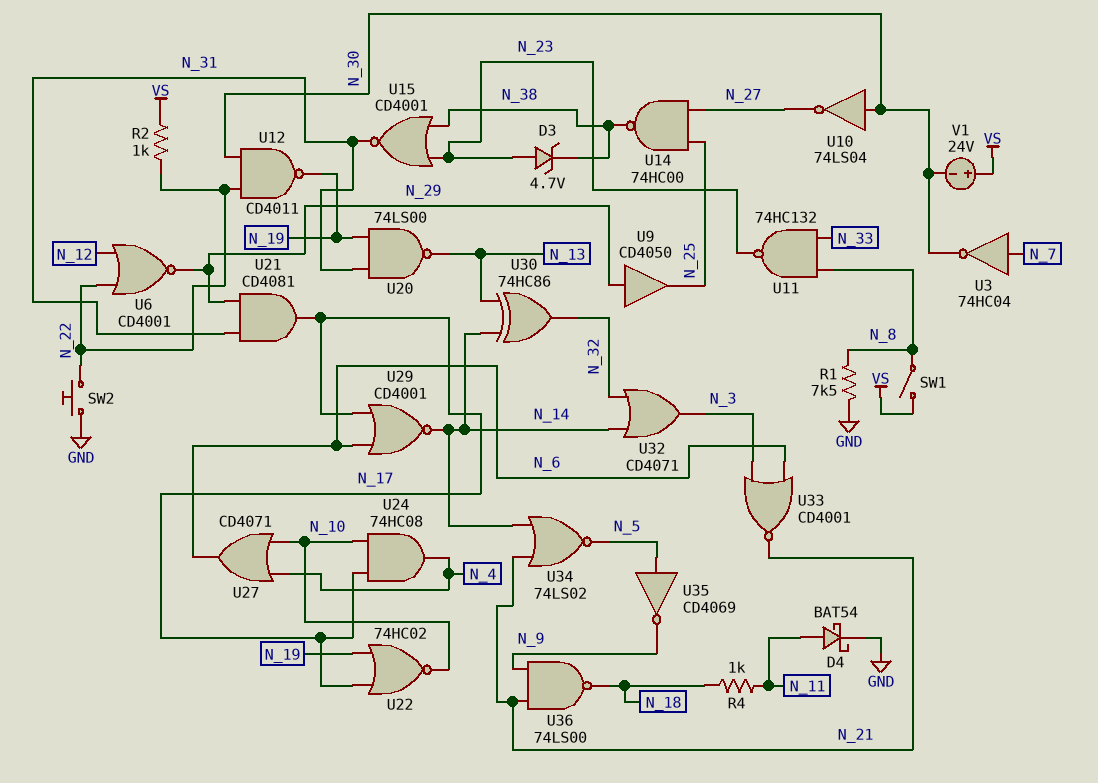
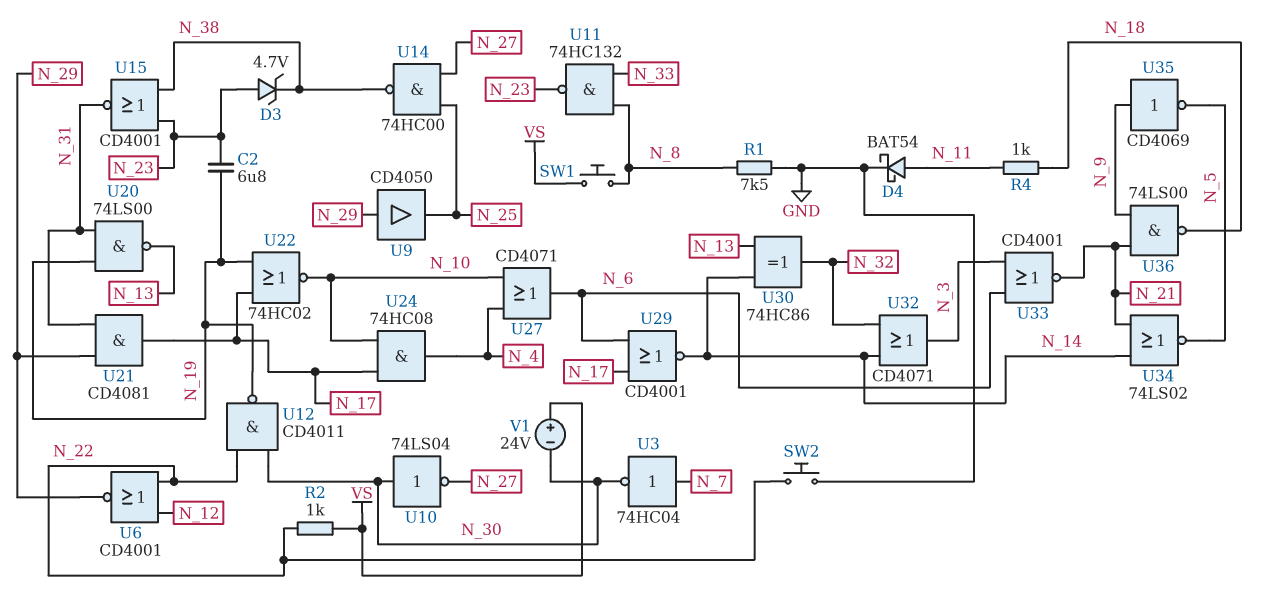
C2: none -> 6.8uF (N_19, N_23)
SW1: switch (N_8, VS) -> button (N_8, VS)
U35: NOT CD4069 (in N_5, out N_9) -> NOT CD4069 (in N_9, out N_5)

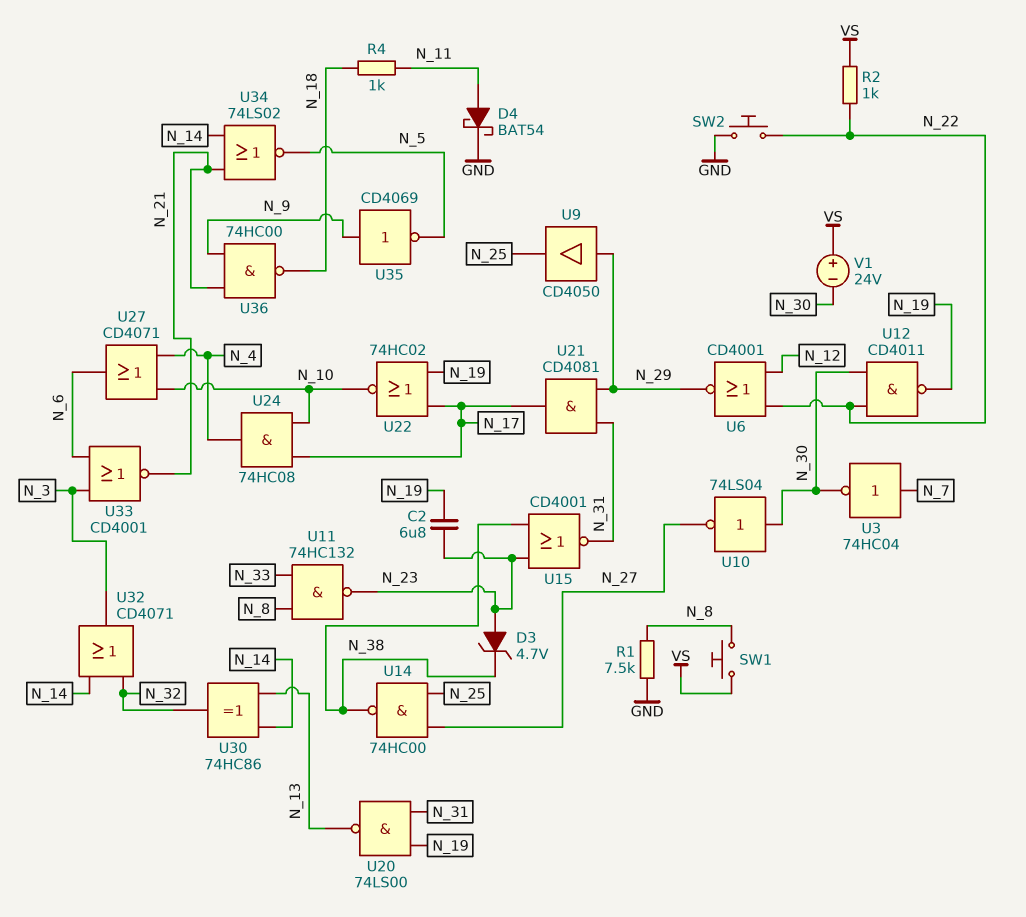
U29: NOR CD4001 (in N_6, in N_17, out N_14) -> none
U36: NAND 74LS00 (in N_9, in N_21, out N_18) -> NAND 74HC00 (in N_9, in N_21, out N_18)

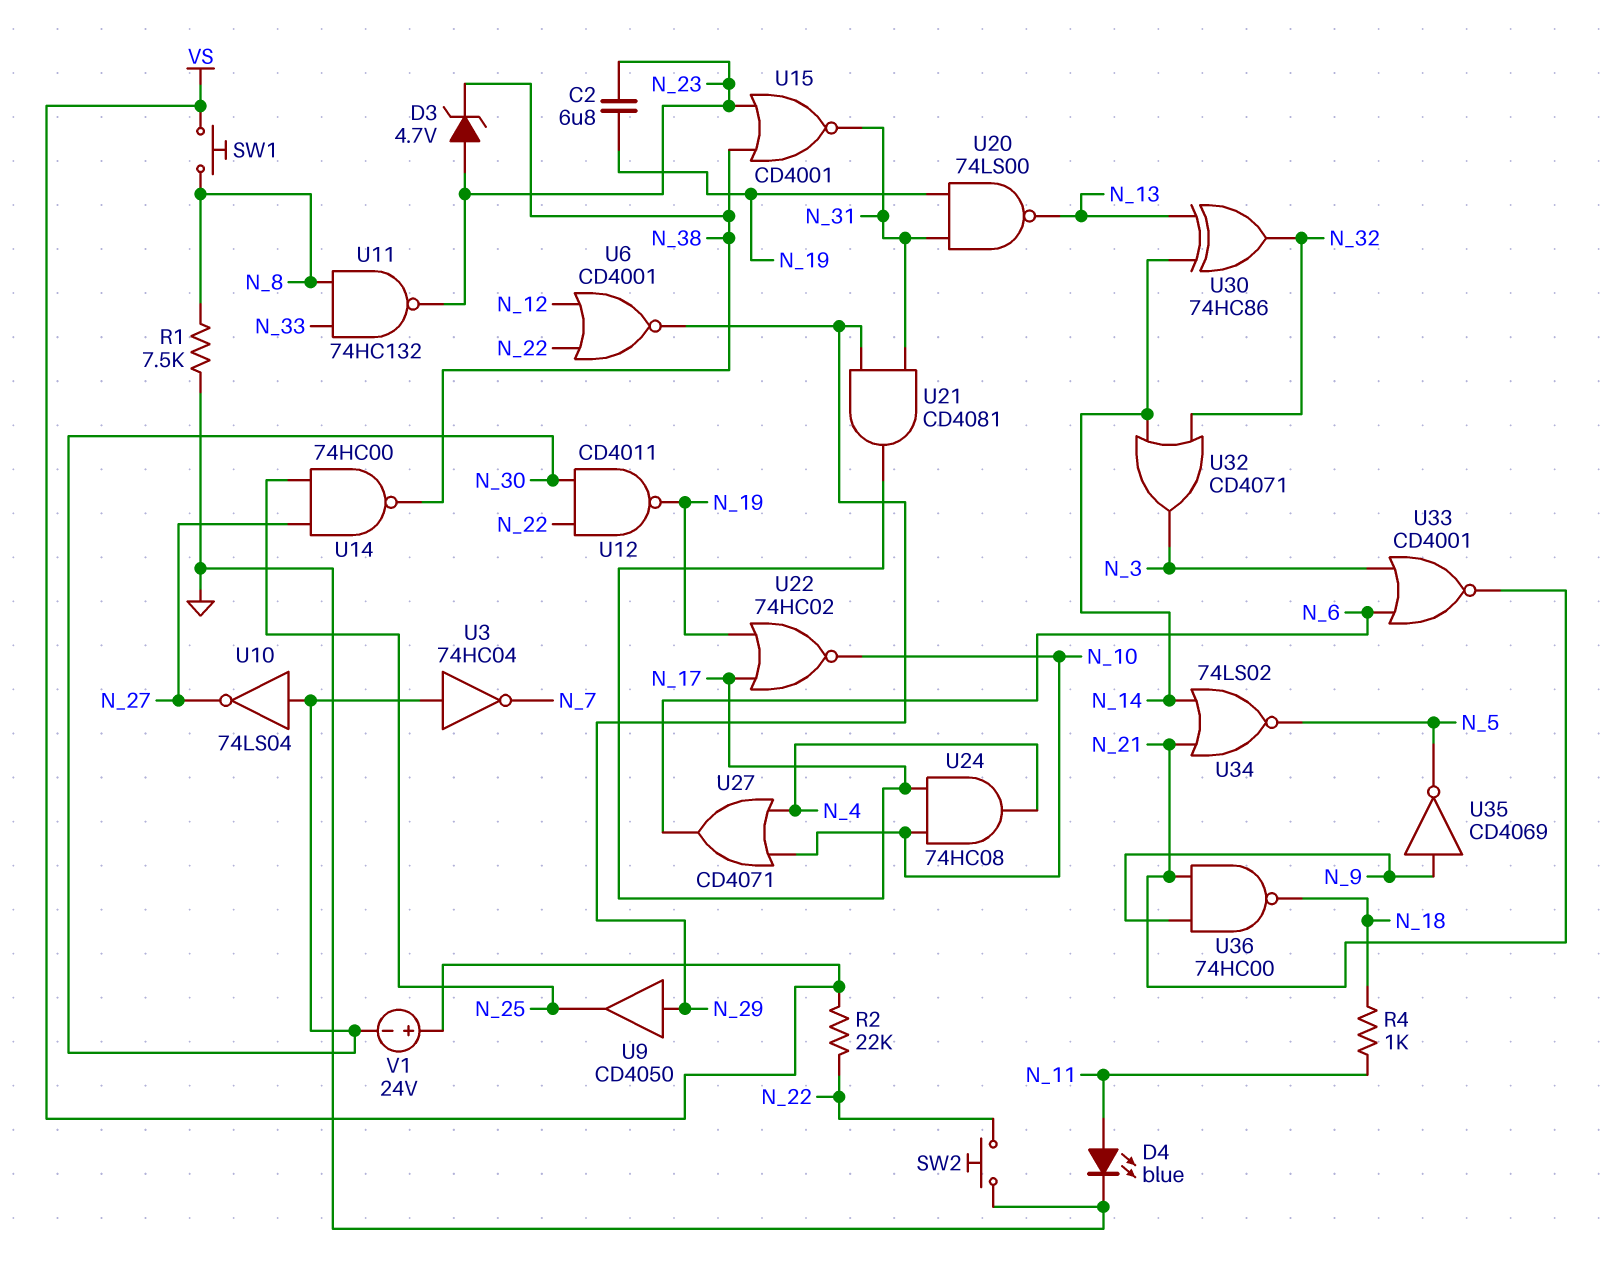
D4: schottky BAT54 (A N_11, K GND) -> LED blue (A N_11, K GND)
R2: 1k (N_22, VS) -> 22k (N_22, VS)
U3: NOT 74HC04 (in N_7, out N_30) -> NOT 74HC04 (in N_30, out N_7)

